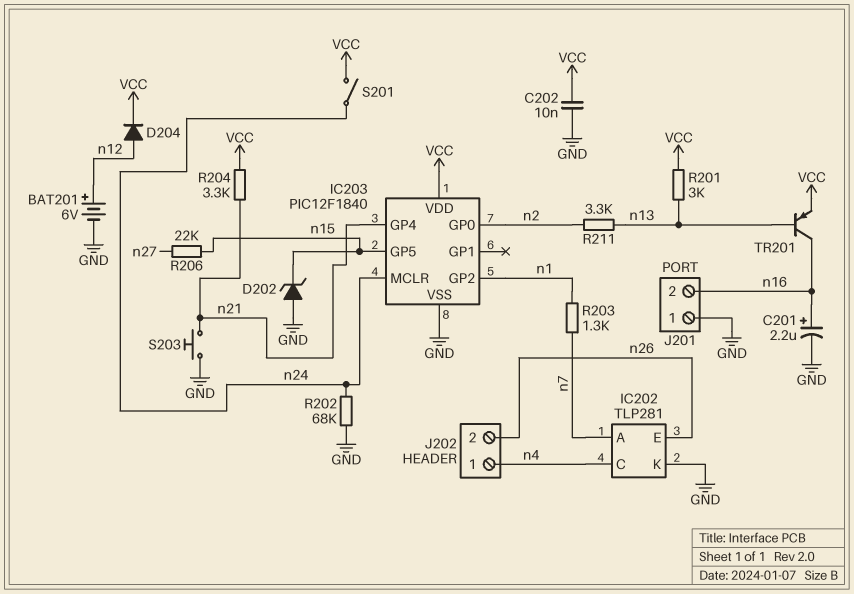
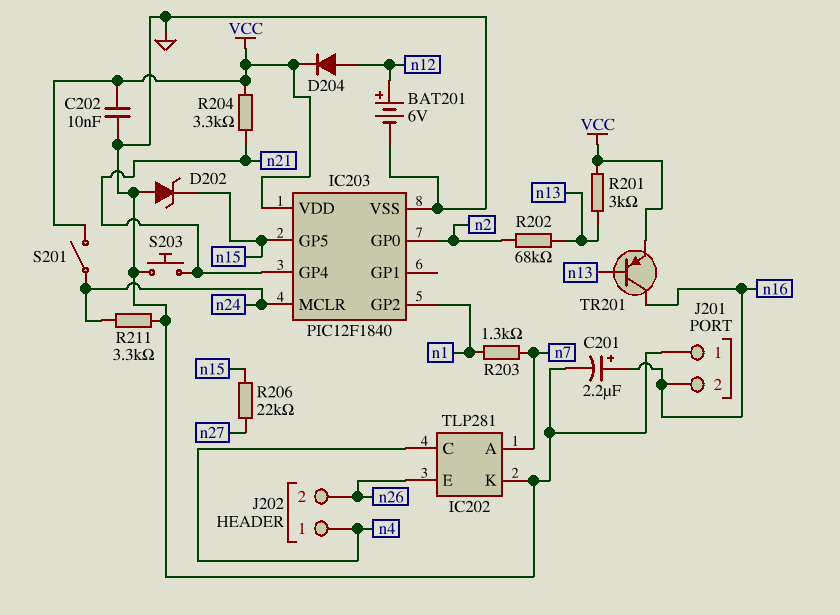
R202: 68k (GND, n24) -> 68k (n2, n13)
R211: 3.3k (n2, n13) -> 3.3k (GND, n24)

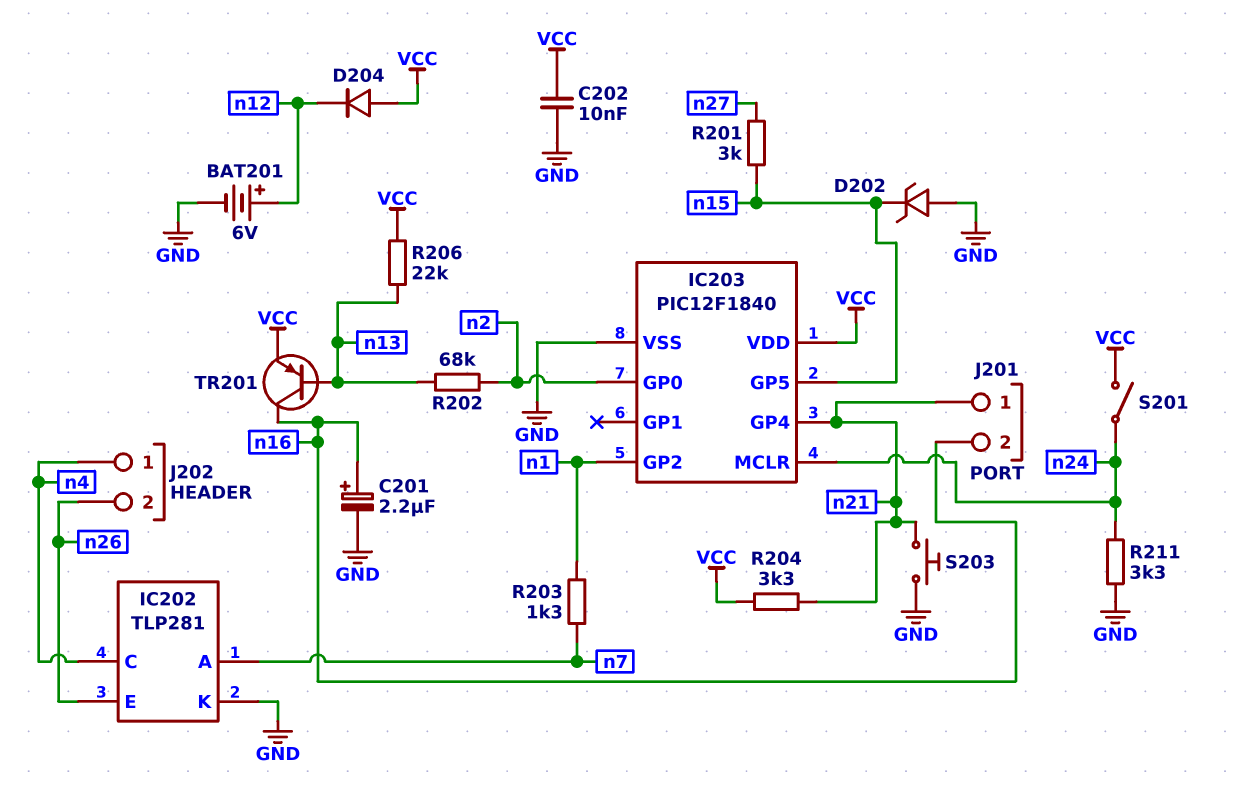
D204: diode (A n12, K VCC) -> diode (A VCC, K n12)
J201 pin 1: GND -> n21
R201: 3k (VCC, n13) -> 3k (n15, n27)
R206: 22k (n15, n27) -> 22k (VCC, n13)

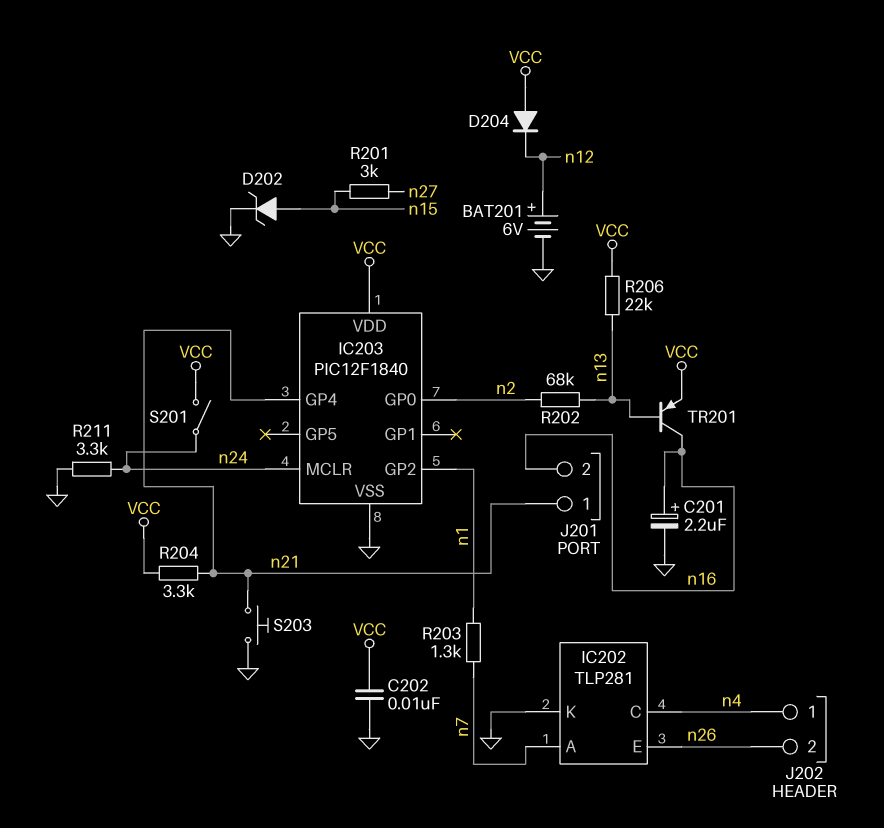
D202: zener (A GND, K n15) -> zener (A n15, K GND)
IC203 pin GP5: n15 -> none

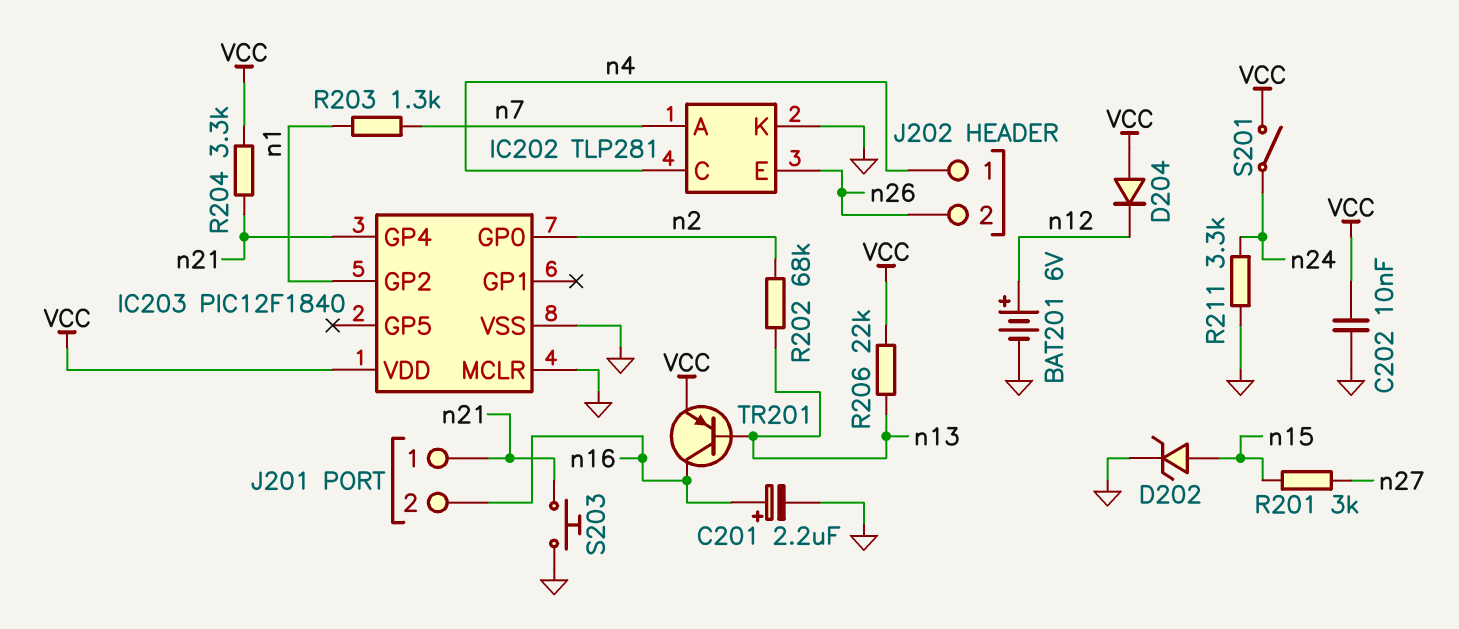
IC203 pin MCLR: n24 -> GND

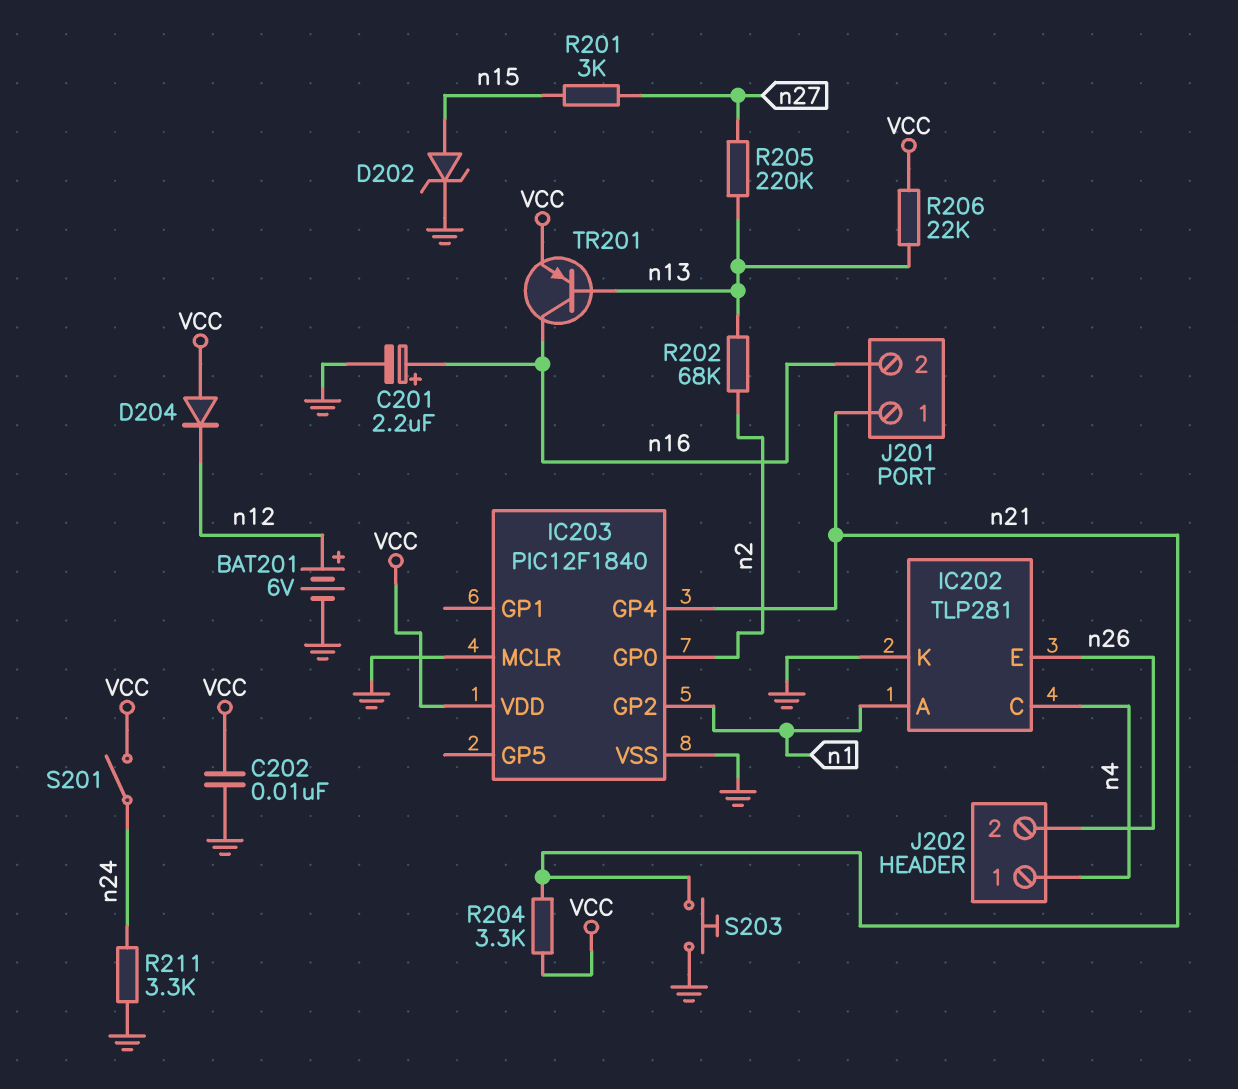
IC202 pin A: n7 -> n1
R203: 1.3k (n1, n7) -> none
R205: none -> 220k (n13, n27)

